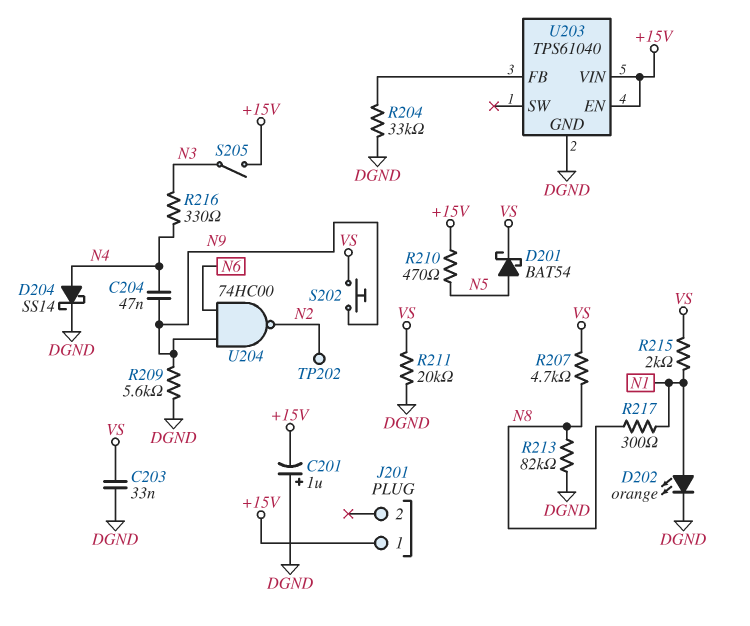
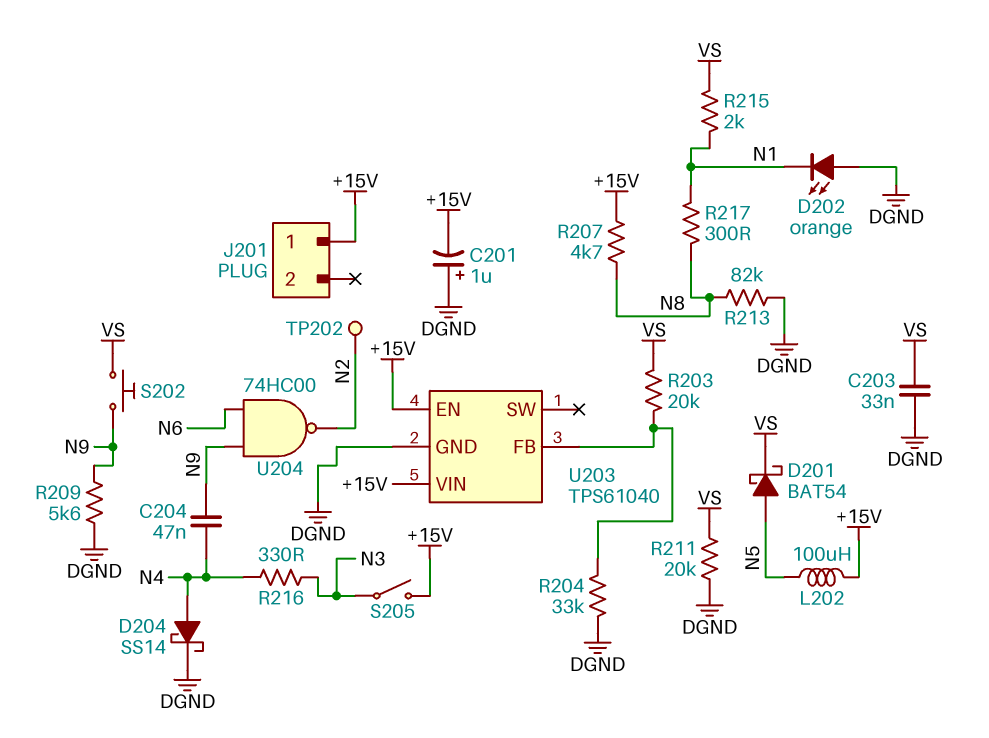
D202: LED orange (A N1, K DGND) -> LED orange (A DGND, K N1)
L202: none -> 100uH (+15V, N5)
R203: none -> 20k (U203/FB, VS)
R207: 4.7k (N8, VS) -> 4.7k (+15V, N8)
R210: 470 (+15V, N5) -> none

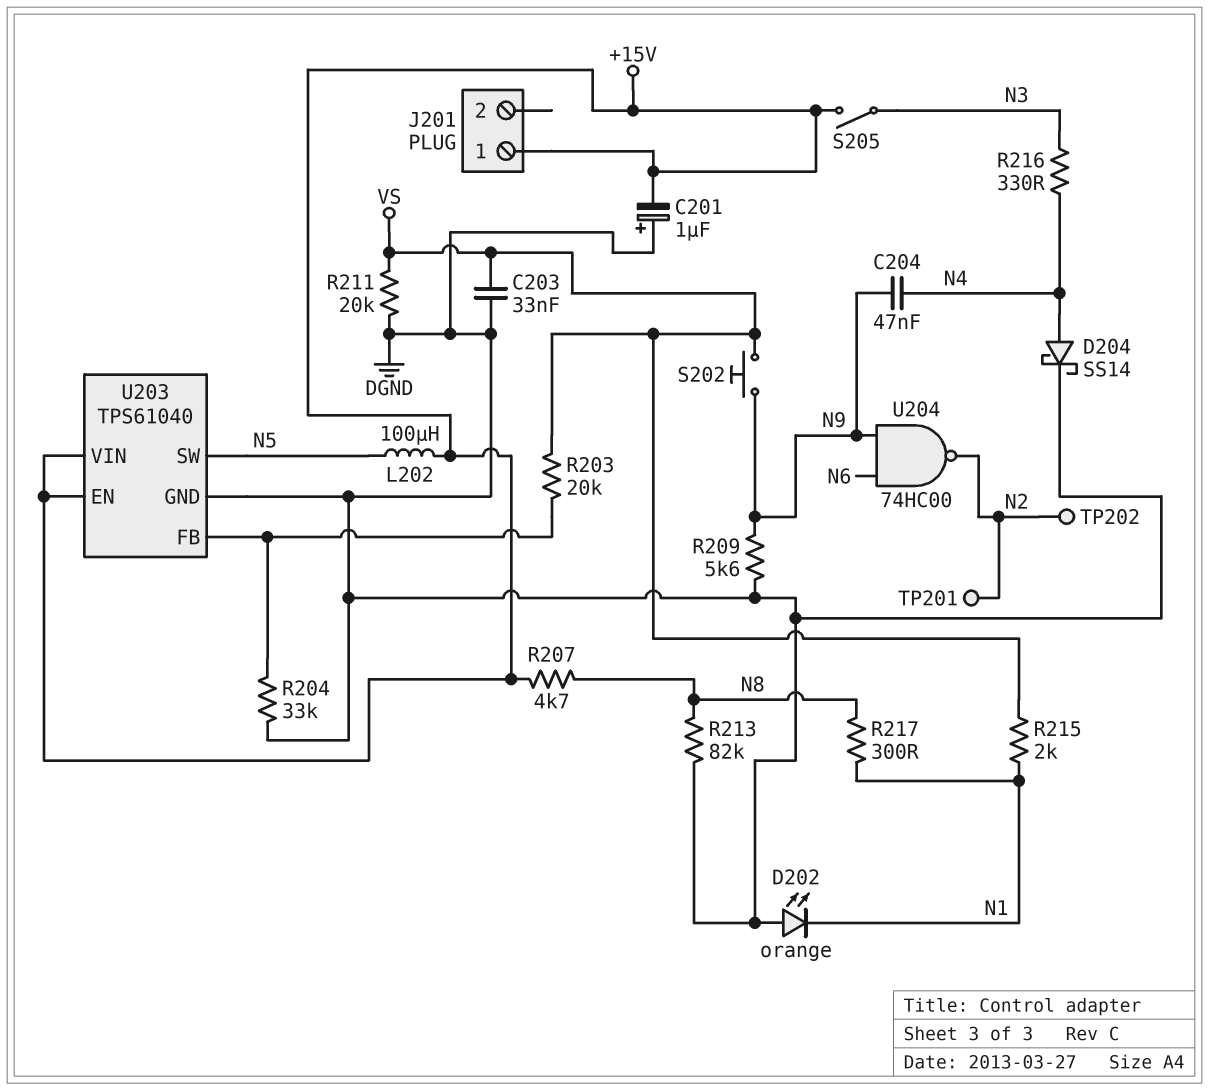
D201: schottky BAT54 (A N5, K VS) -> none
TP201: none -> test point (N2)
U203 pin SW: none -> N5

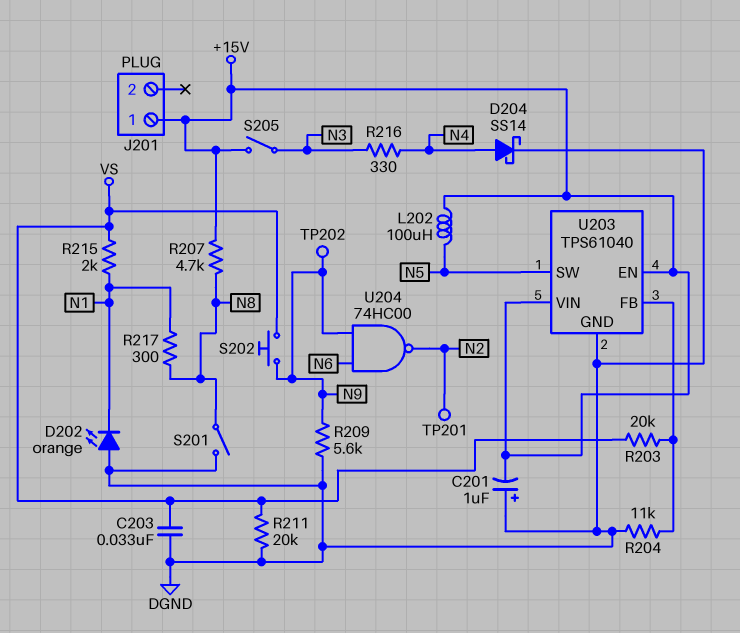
C204: 47nF (N4, N9) -> none
R204: 33k (DGND, U203/FB) -> 11k (DGND, U203/FB)
R213: 82k (DGND, N8) -> none
S201: none -> switch (DGND, N8)
TP202: test point (N2) -> test point (N9)

